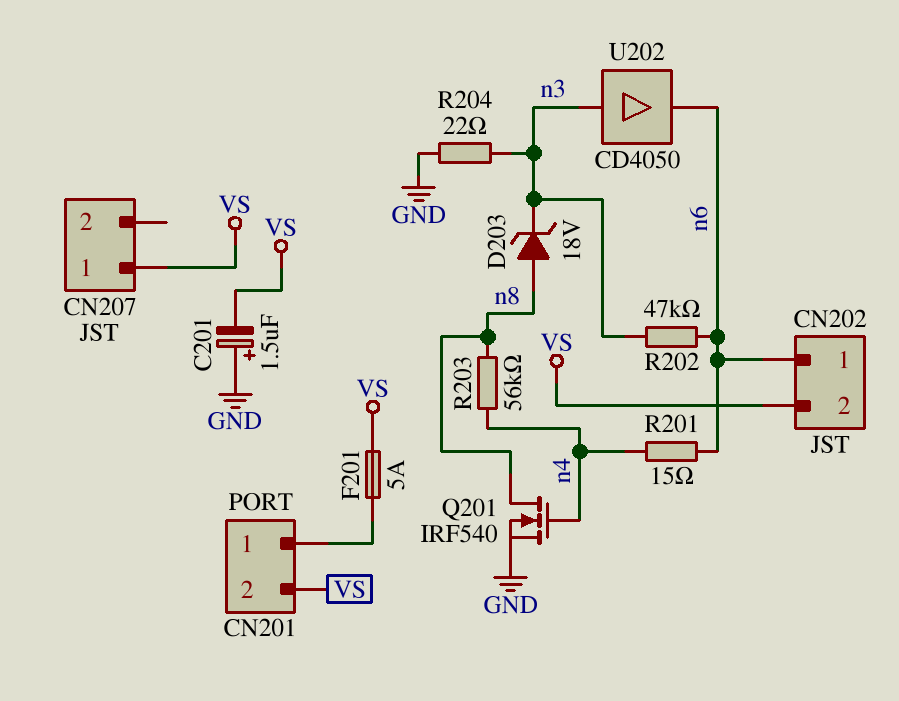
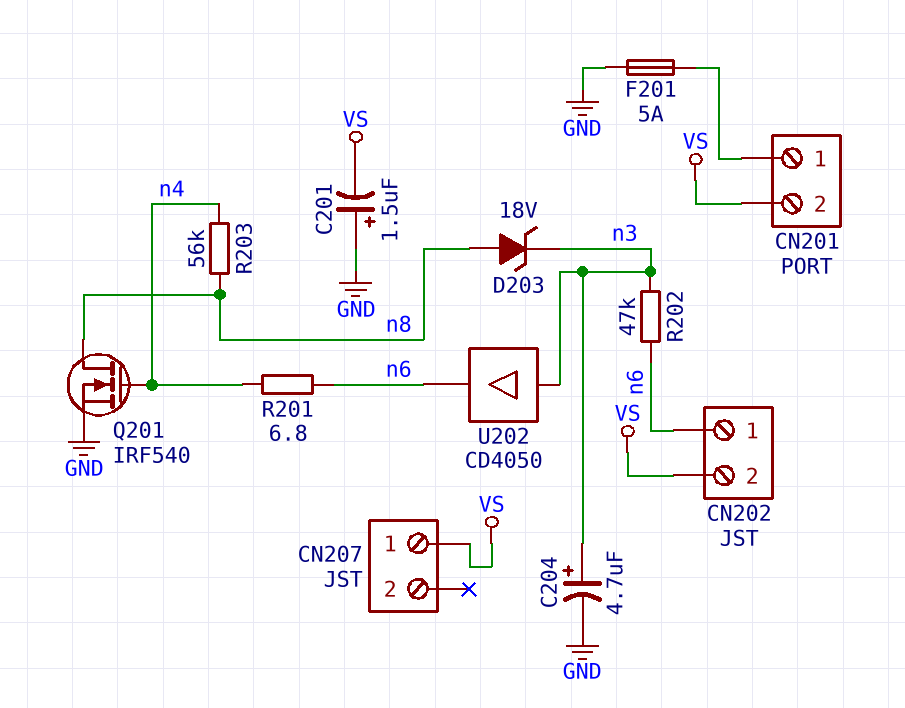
C204: none -> 4.7uF (plus n3, minus GND)
F201: 5A (CN201/1, VS) -> 5A (CN201/1, GND)
R201: 15 (n4, n6) -> 6.8 (n4, n6)
R204: 22 (GND, n3) -> none

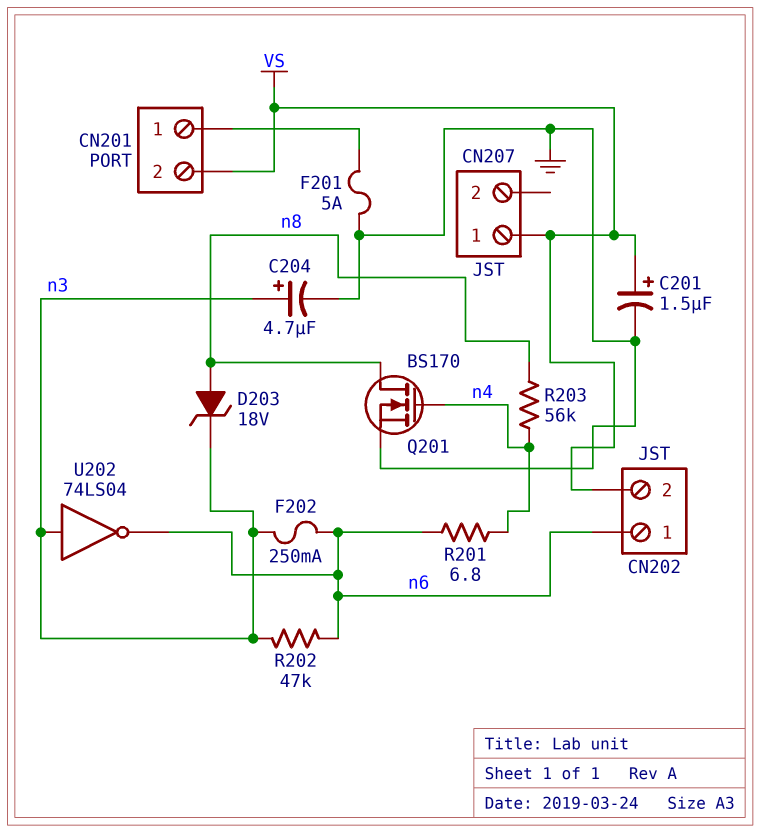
C201: 1.5uF (plus GND, minus VS) -> 1.5uF (plus VS, minus GND)
F202: none -> 250mA (n3, n6)
Q201: NMOS IRF540 (G n4, D n8, S GND) -> NMOS BS170 (G n4, D n8, S GND)
U202: buffer CD4050 (in n3, out n6) -> NOT 74LS04 (in n3, out n6)

